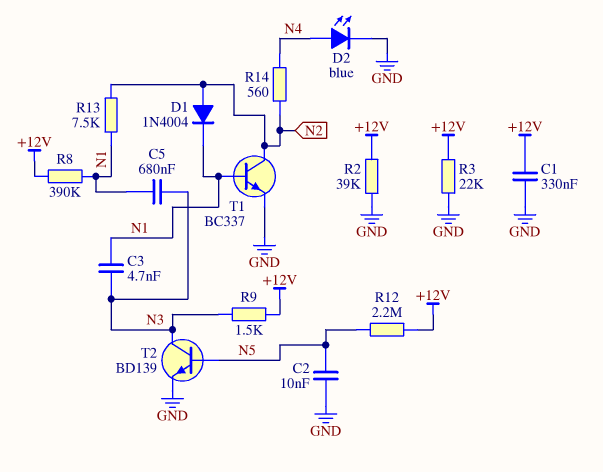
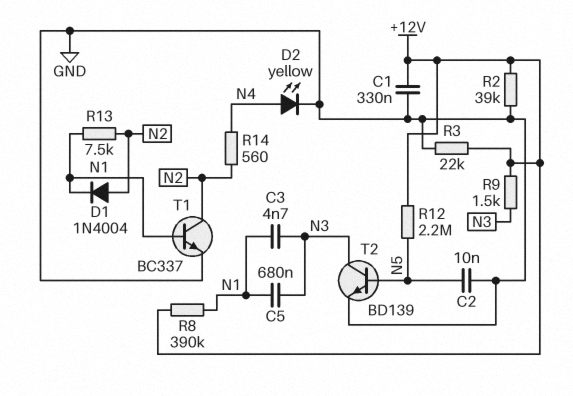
D2: LED blue (A N4, K GND) -> LED yellow (A N4, K GND)

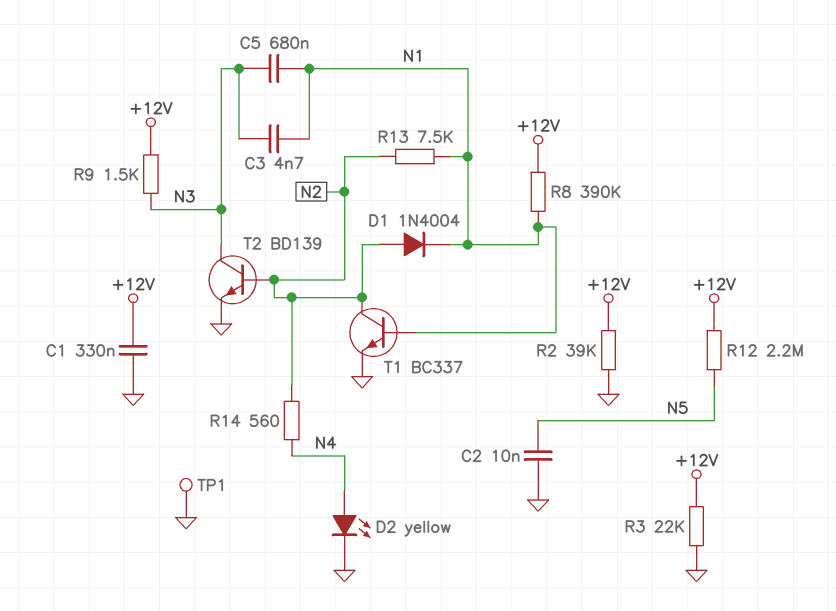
T2: NPN BD139 (B N5, C N3, E GND) -> NPN BD139 (B N2, C N3, E GND)
TP1: none -> test point (GND)

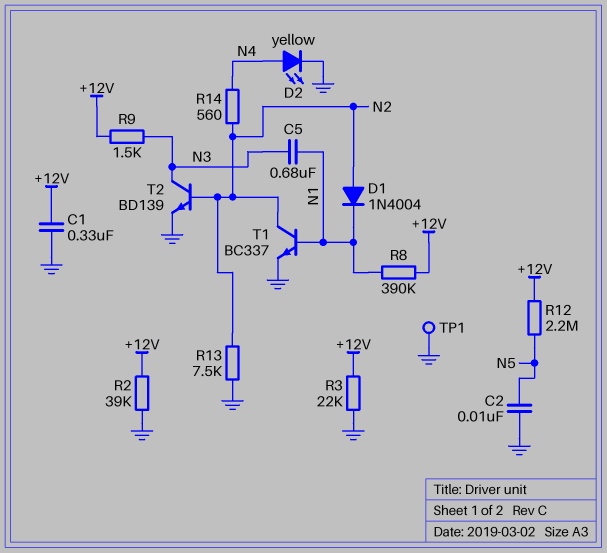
C3: 4.7nF (N1, N3) -> none
R13: 7.5k (N1, N2) -> 7.5k (GND, N2)

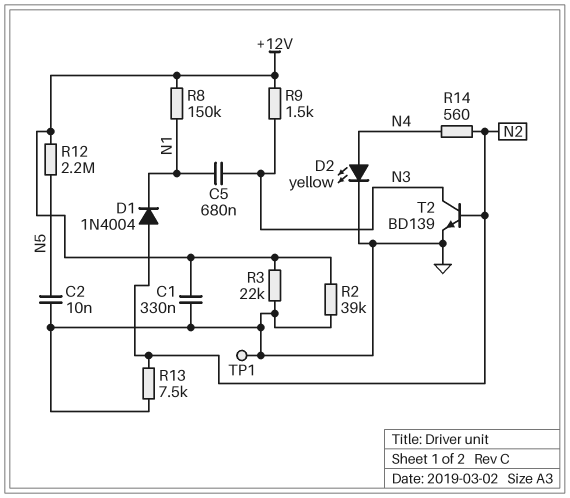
R8: 390k (+12V, N1) -> 150k (+12V, N1)
T1: NPN BC337 (B N1, C N2, E GND) -> none

